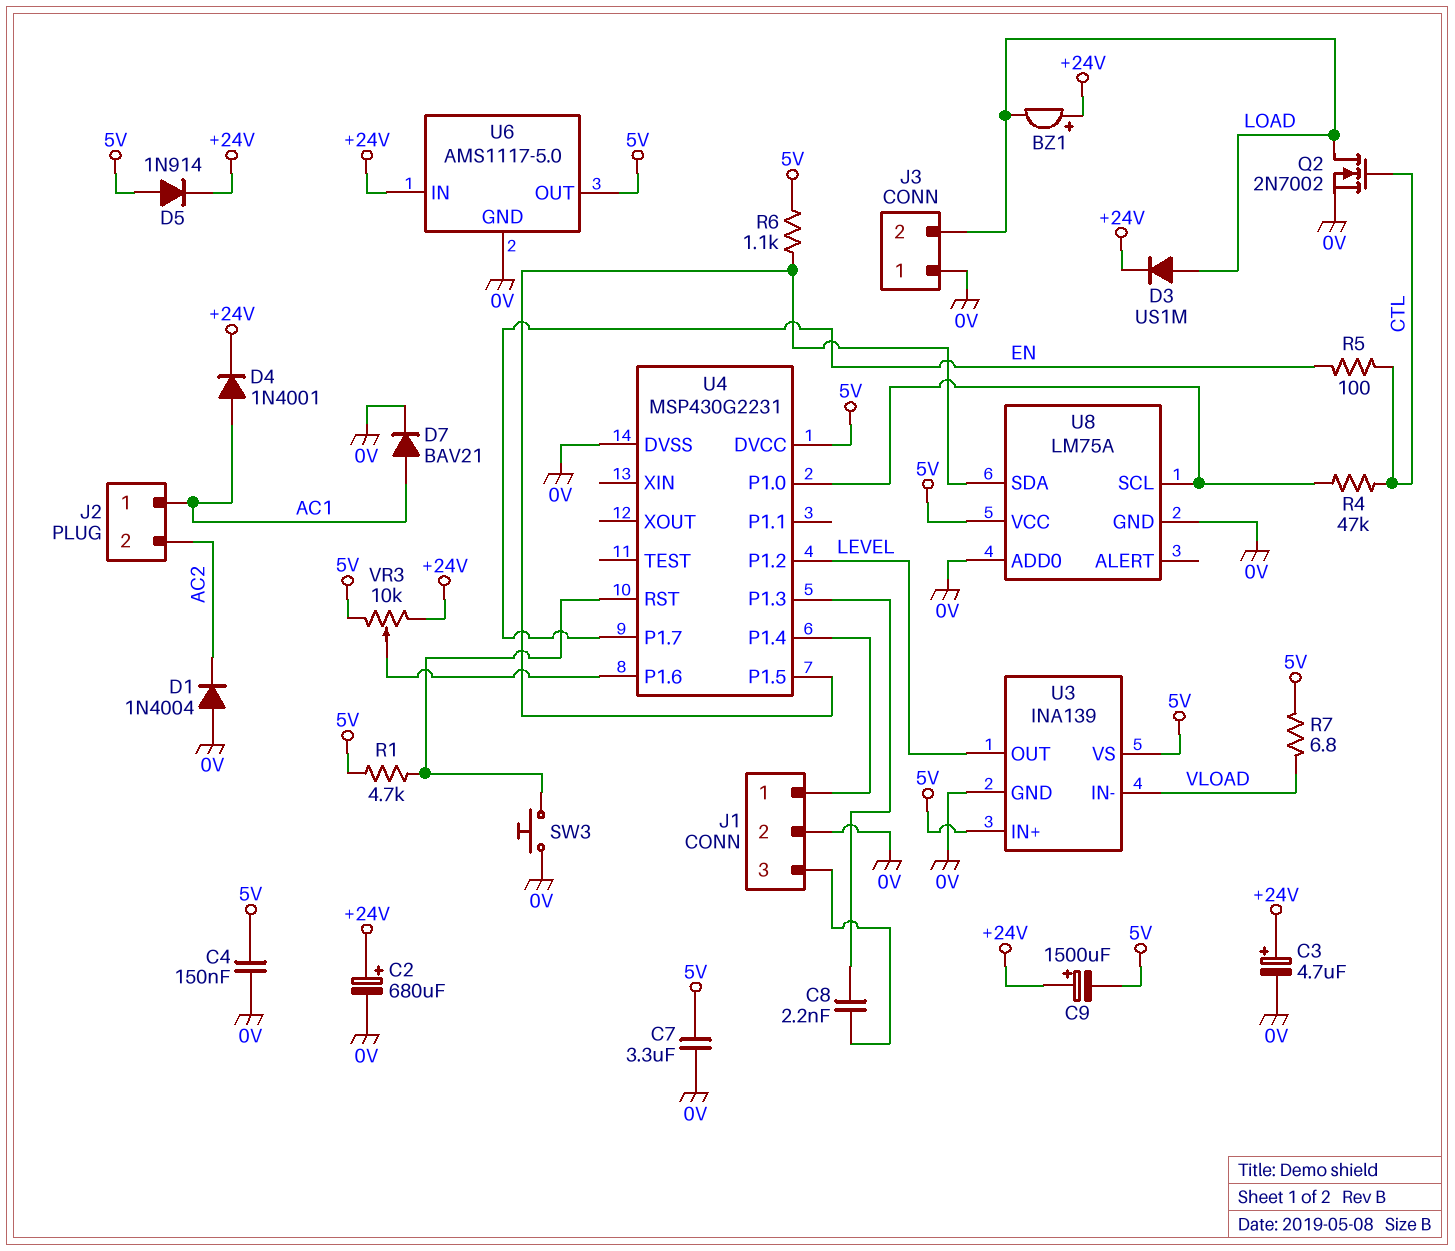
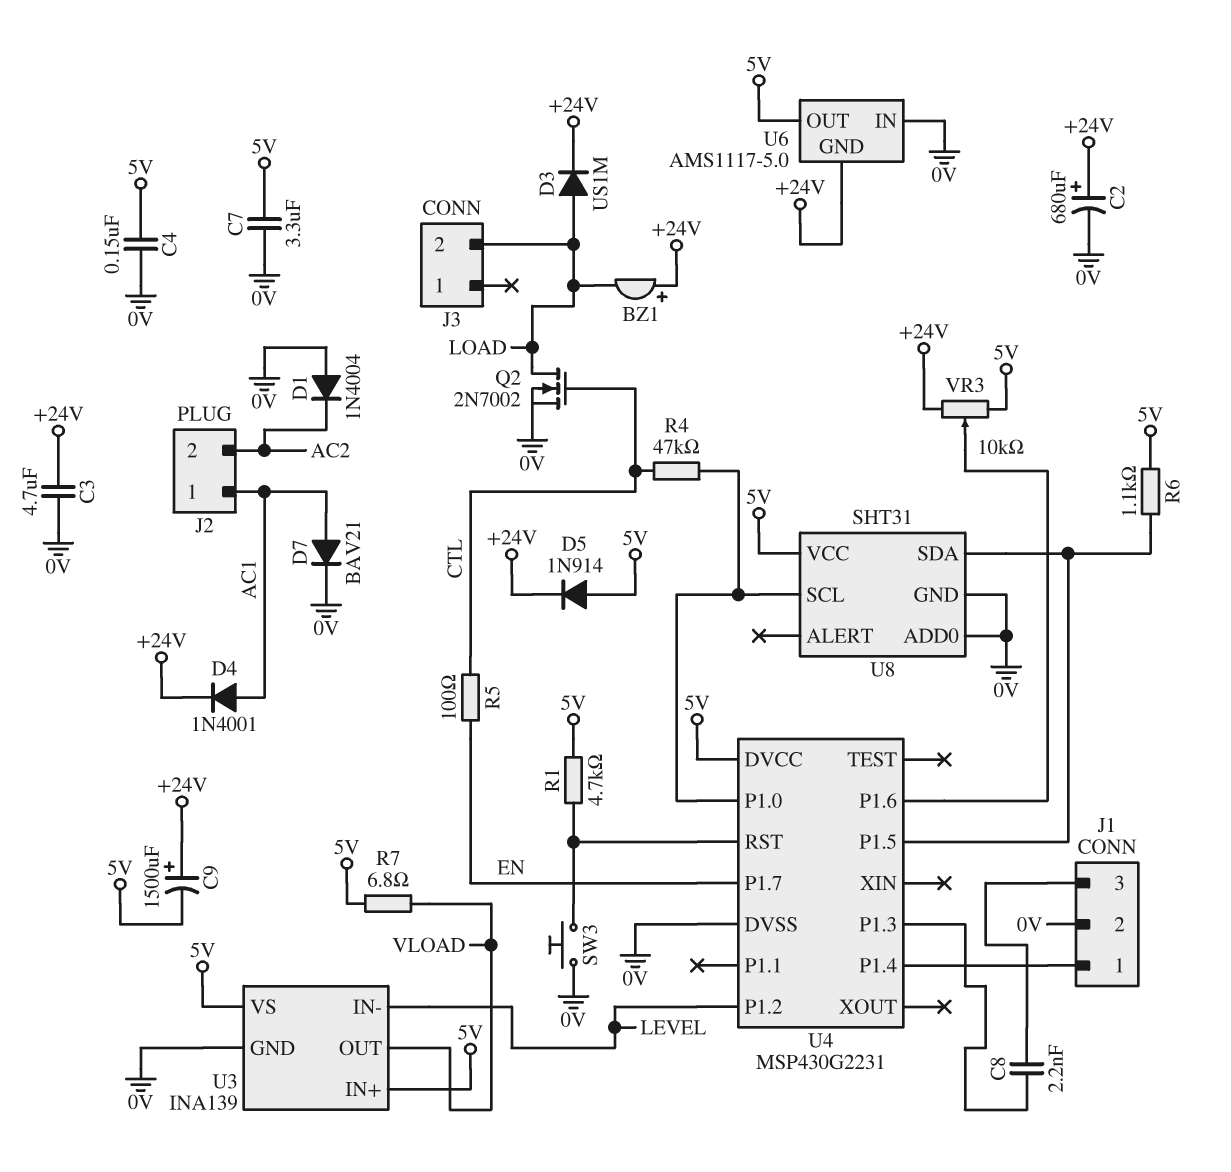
C3: 4.7uF (plus +24V, minus 0V) -> 4.7uF (+24V, 0V)
J3 pin 1: 0V -> none
U3 pin IN-: VLOAD -> LEVEL
U3 pin OUT: LEVEL -> VLOAD
U6 pin GND: 0V -> +24V
U6 pin IN: +24V -> 0V
U8: LM75A -> SHT31

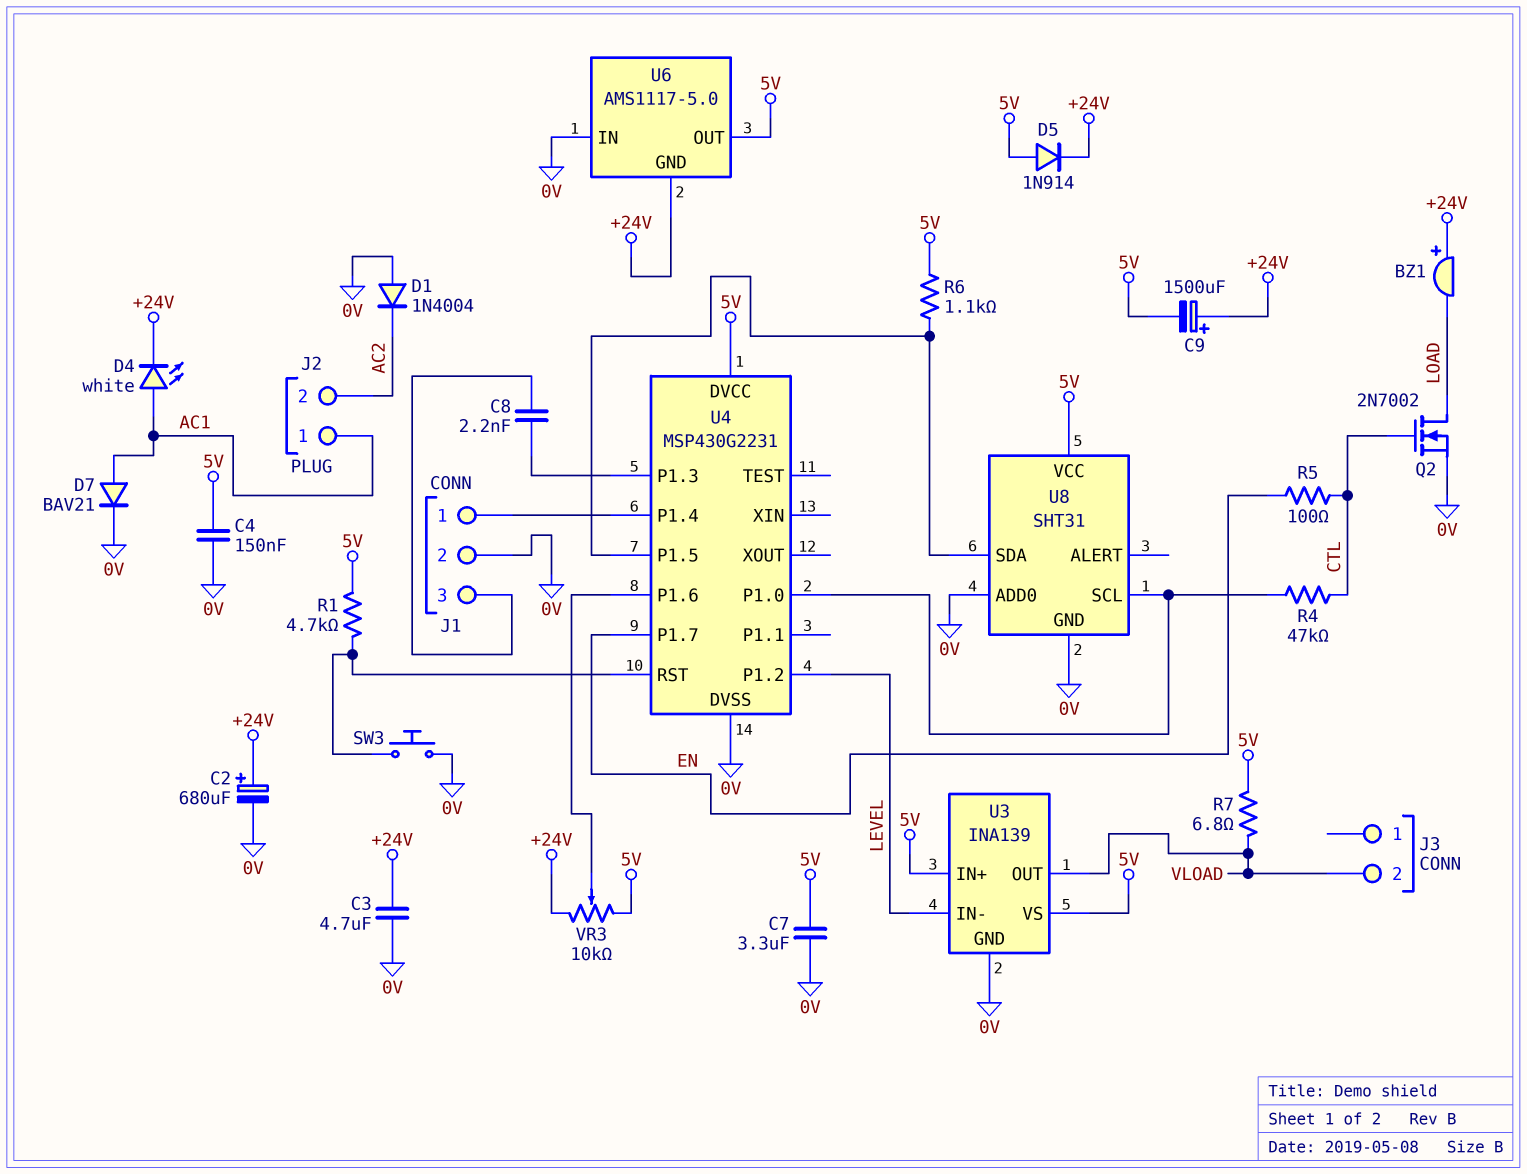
D3: diode US1M (A LOAD, K +24V) -> none
D4: diode 1N4001 (A AC1, K +24V) -> LED white (A AC1, K +24V)
J3 pin 2: LOAD -> VLOAD

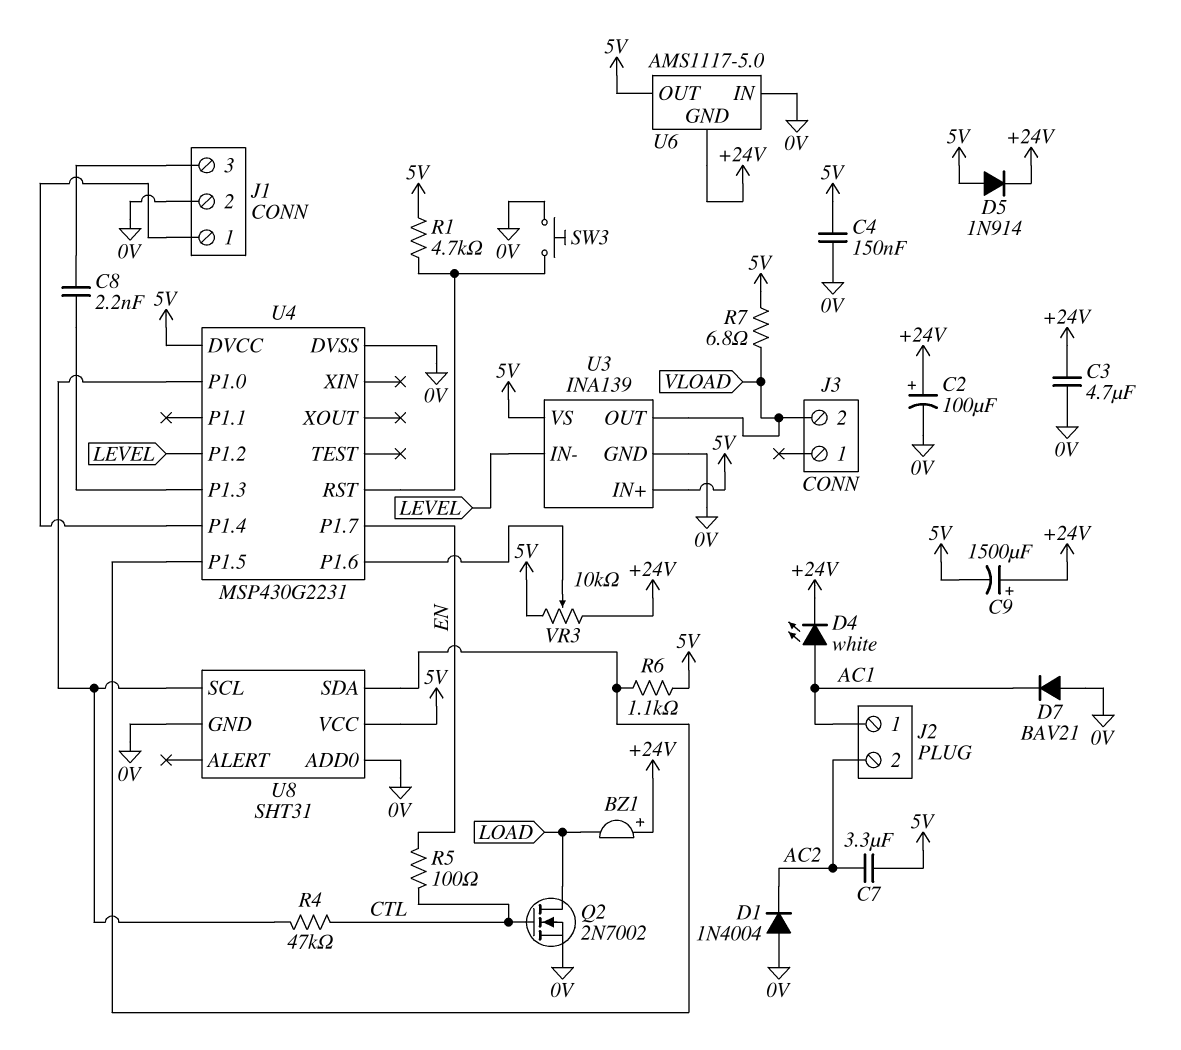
C2: 680uF (plus +24V, minus 0V) -> 100uF (plus +24V, minus 0V)
C7: 3.3uF (0V, 5V) -> 3.3uF (5V, AC2)
D7: diode BAV21 (A AC1, K 0V) -> diode BAV21 (A 0V, K AC1)

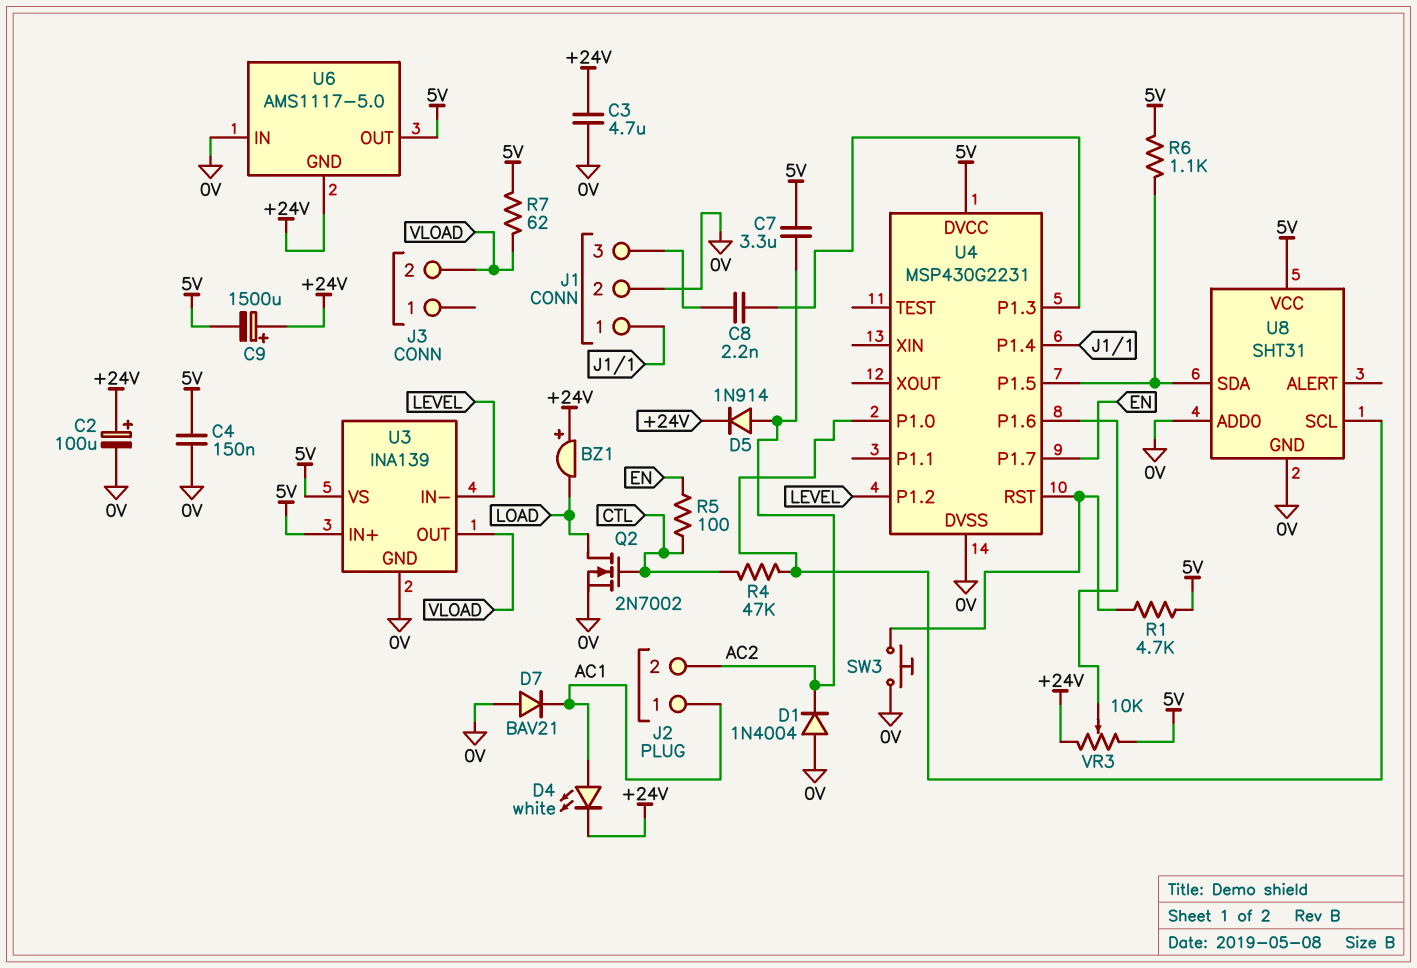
D5: diode 1N914 (A 5V, K +24V) -> diode 1N914 (A AC2, K +24V)
R7: 6.8 (5V, VLOAD) -> 62 (5V, VLOAD)

